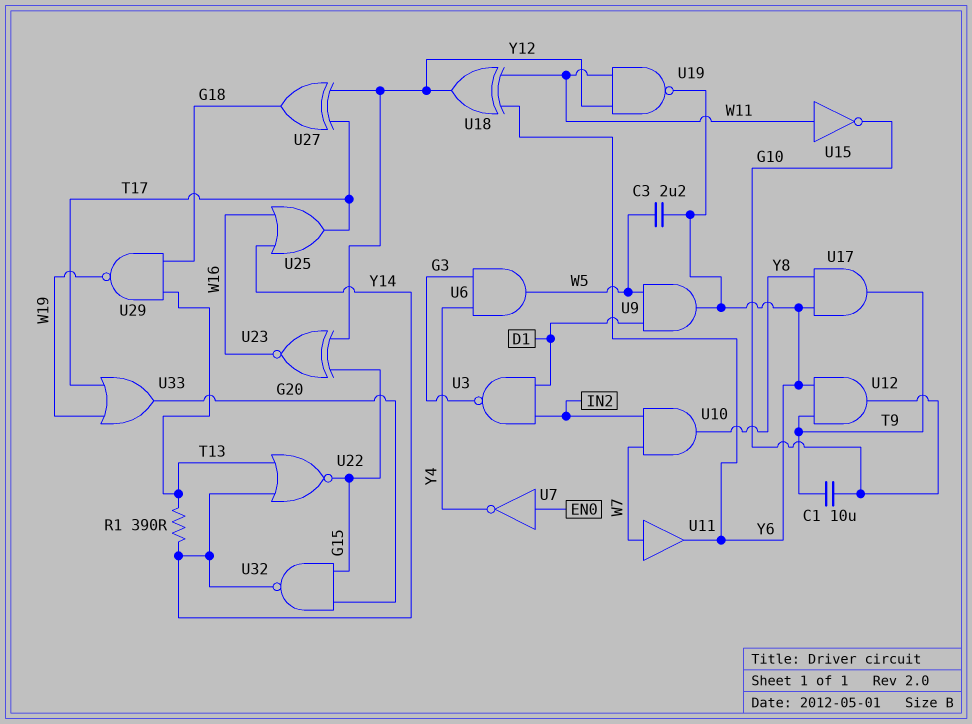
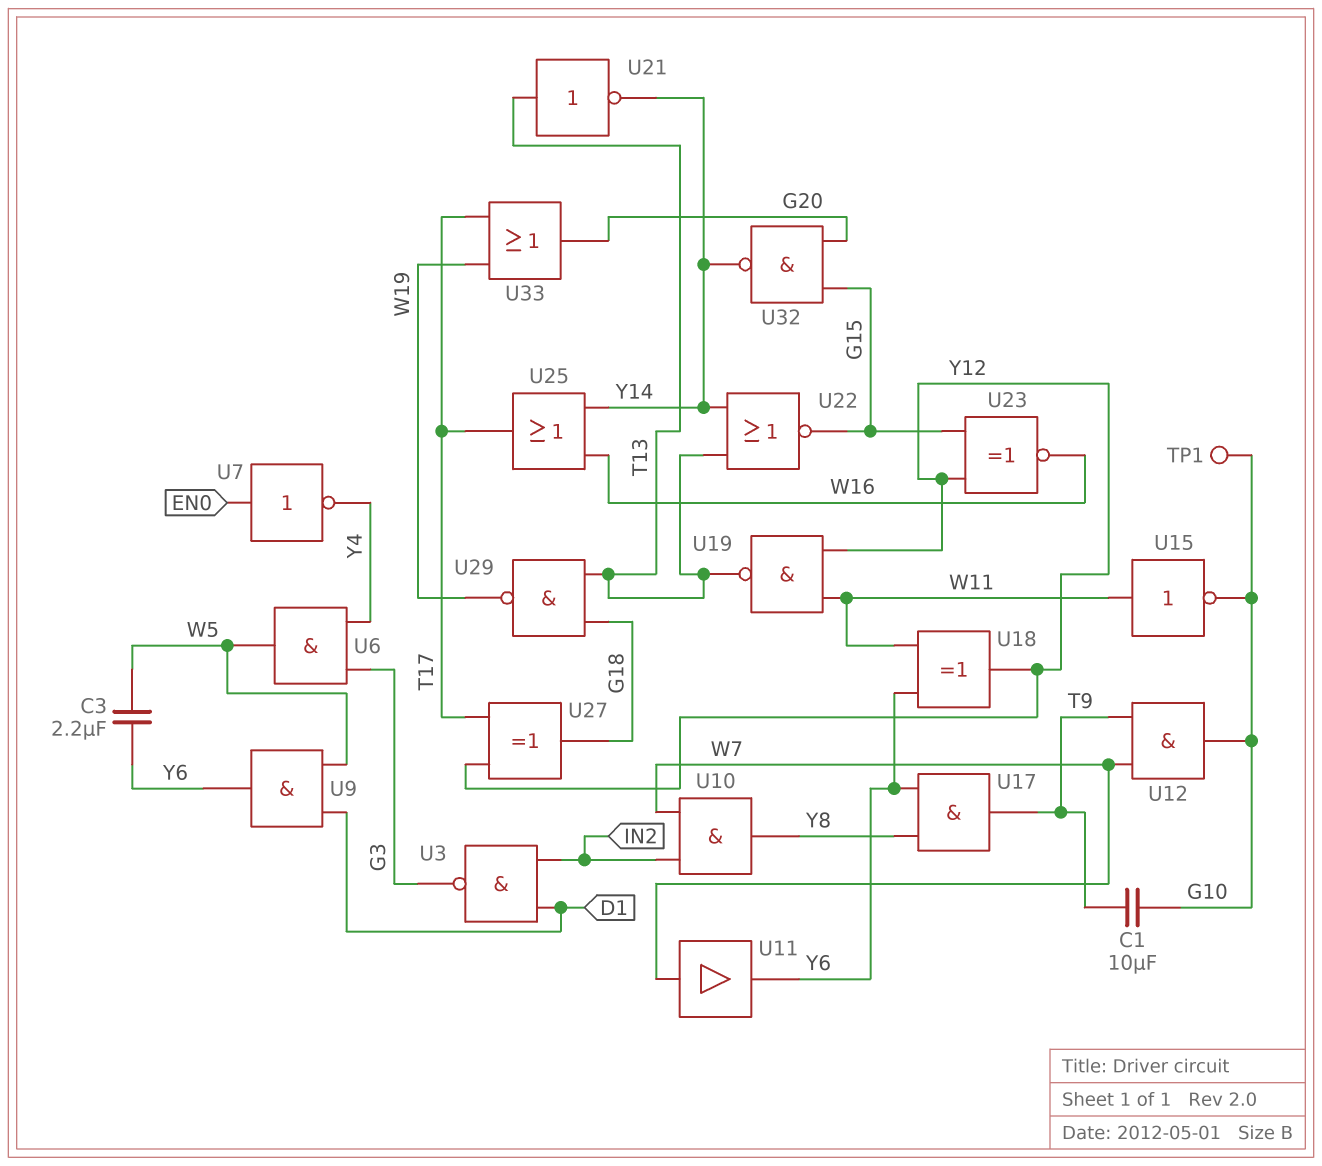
R1: 390 (T13, Y14) -> none
TP1: none -> test point (G10)
U12: AND (in T9, in Y6, out G10) -> AND (in T9, in W7, out G10)
U19: NAND (in W11, in Y12, out Y6) -> NAND (in W11, in Y12, out T13)
U21: none -> NOT (in T13, out Y14)

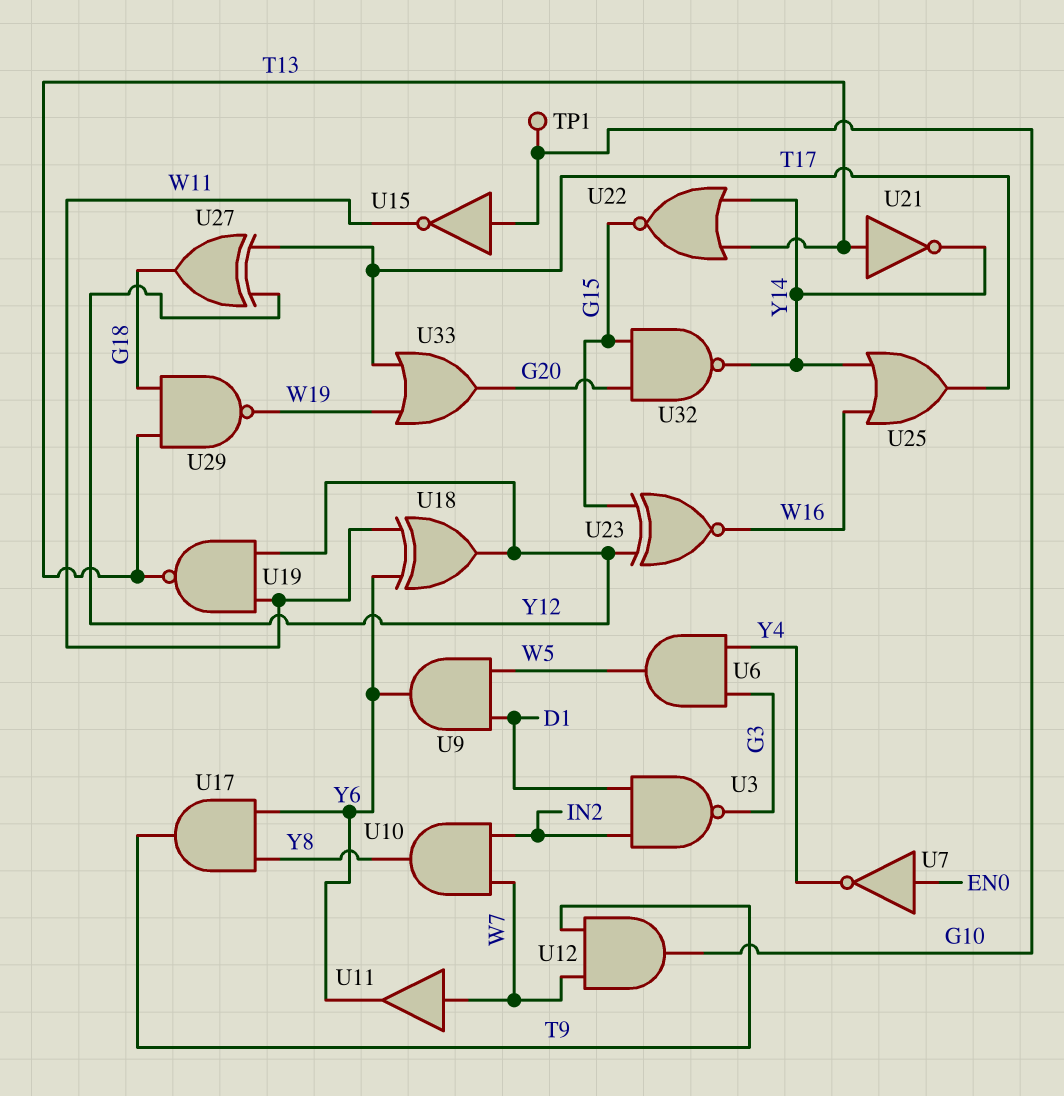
C1: 10uF (G10, T9) -> none
C3: 2.2uF (W5, Y6) -> none
U15: NOT (in W11, out G10) -> NOT (in G10, out W11)

